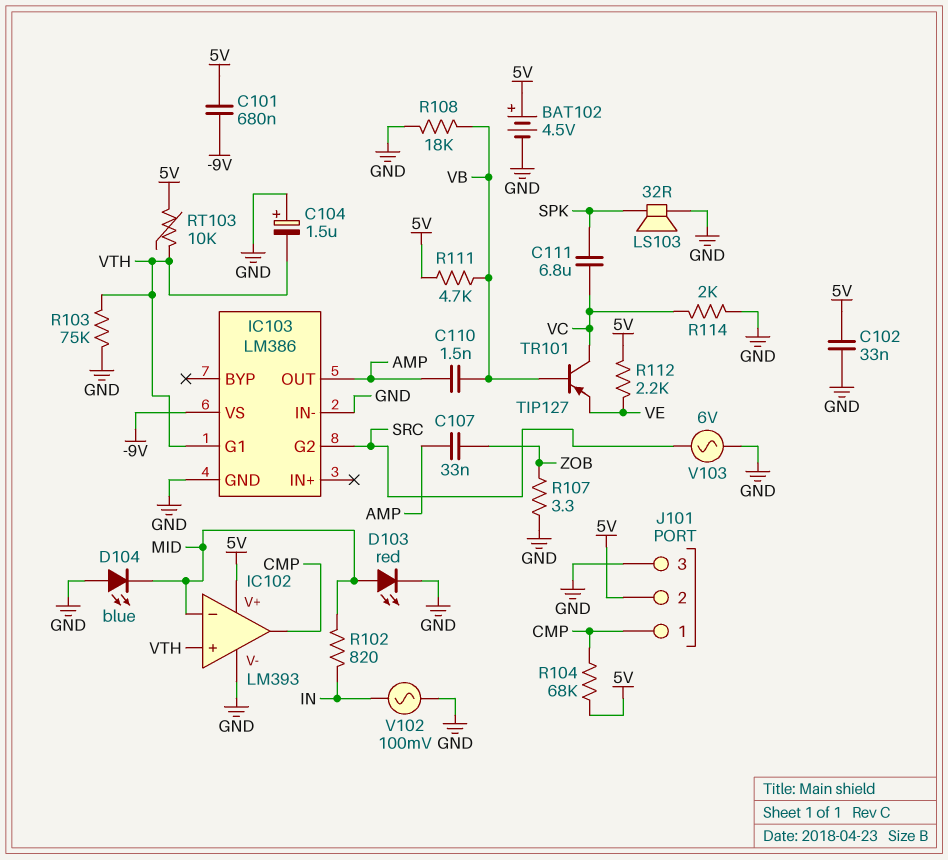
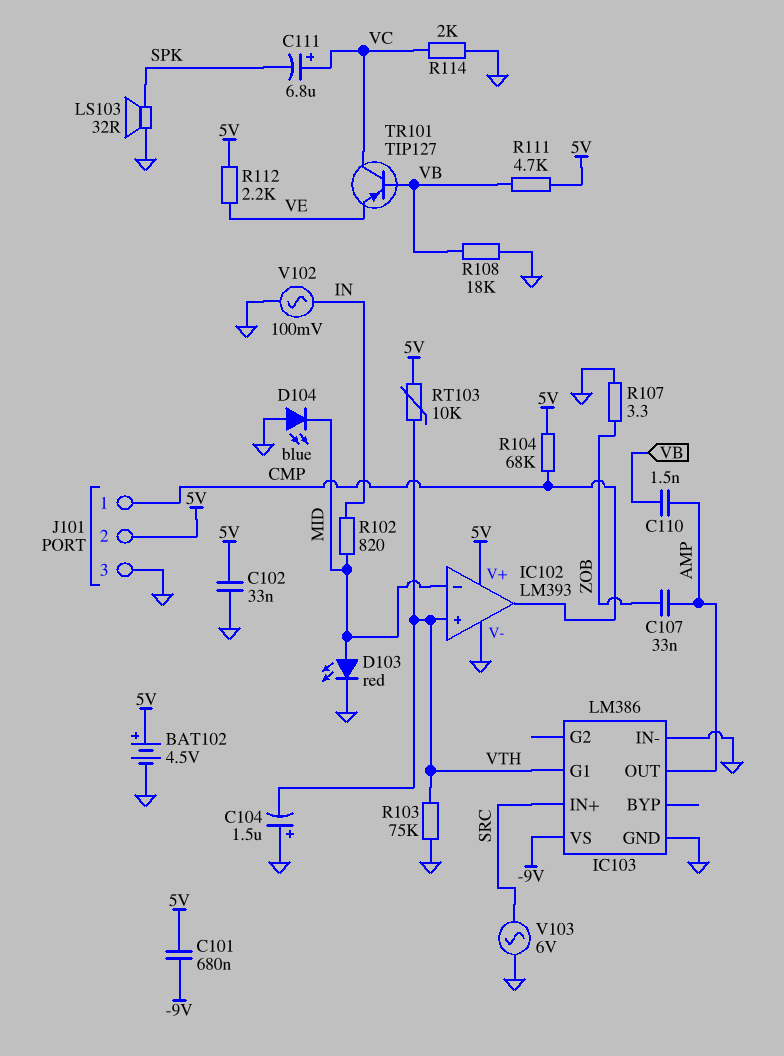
C111: 6.8uF (SPK, VC) -> 6.8uF (plus VC, minus SPK)
IC103 pin G2: SRC -> none
IC103 pin IN+: none -> SRC

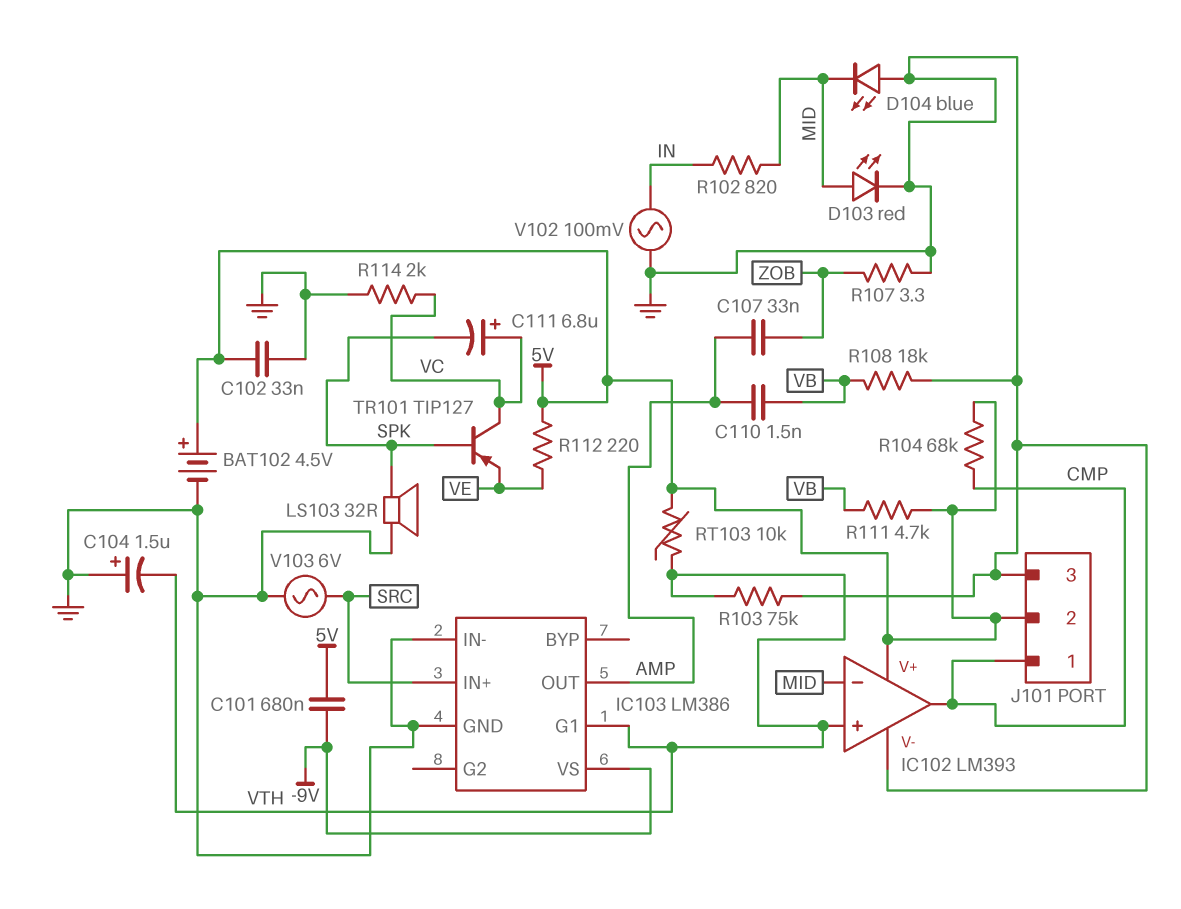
R112: 2.2k (5V, VE) -> 220 (5V, VE)
TR101: PNP TIP127 (B VB, C VC, E VE) -> PNP TIP127 (B SPK, C VC, E VE)

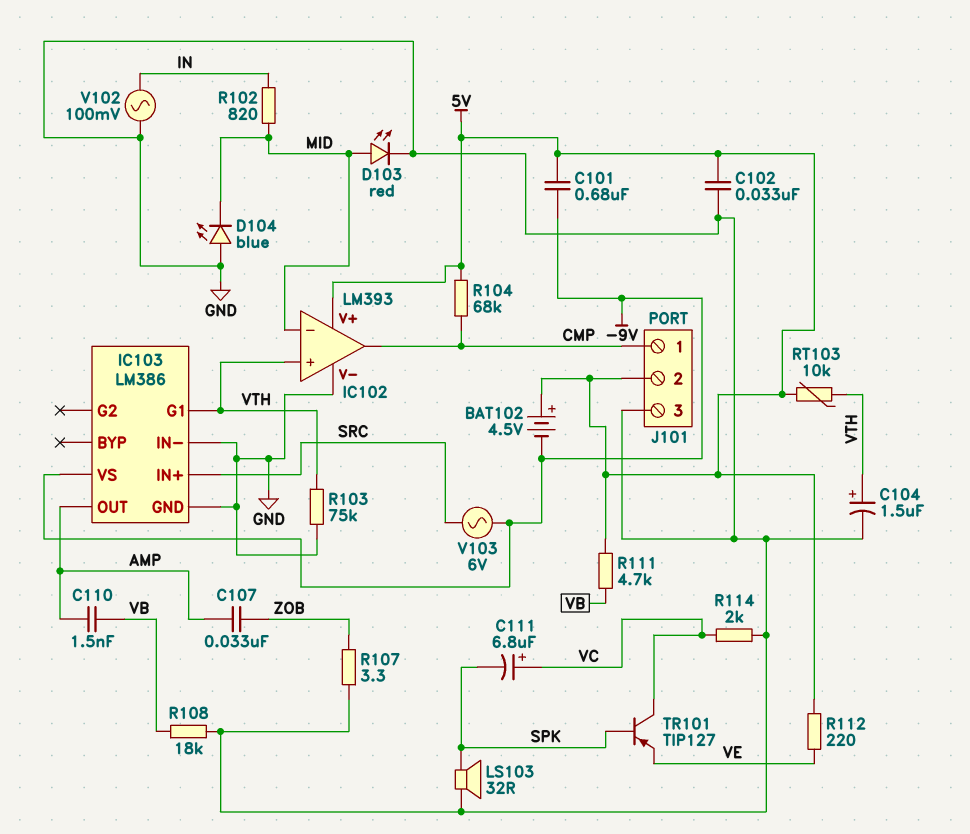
BAT102: 4.5V (plus 5V, minus GND) -> 4.5V (plus 5V, minus -9V)
C104: 1.5uF (plus GND, minus VTH) -> 1.5uF (plus VTH, minus GND)
V103: AC 6V (GND, SRC) -> AC 6V (-9V, SRC)

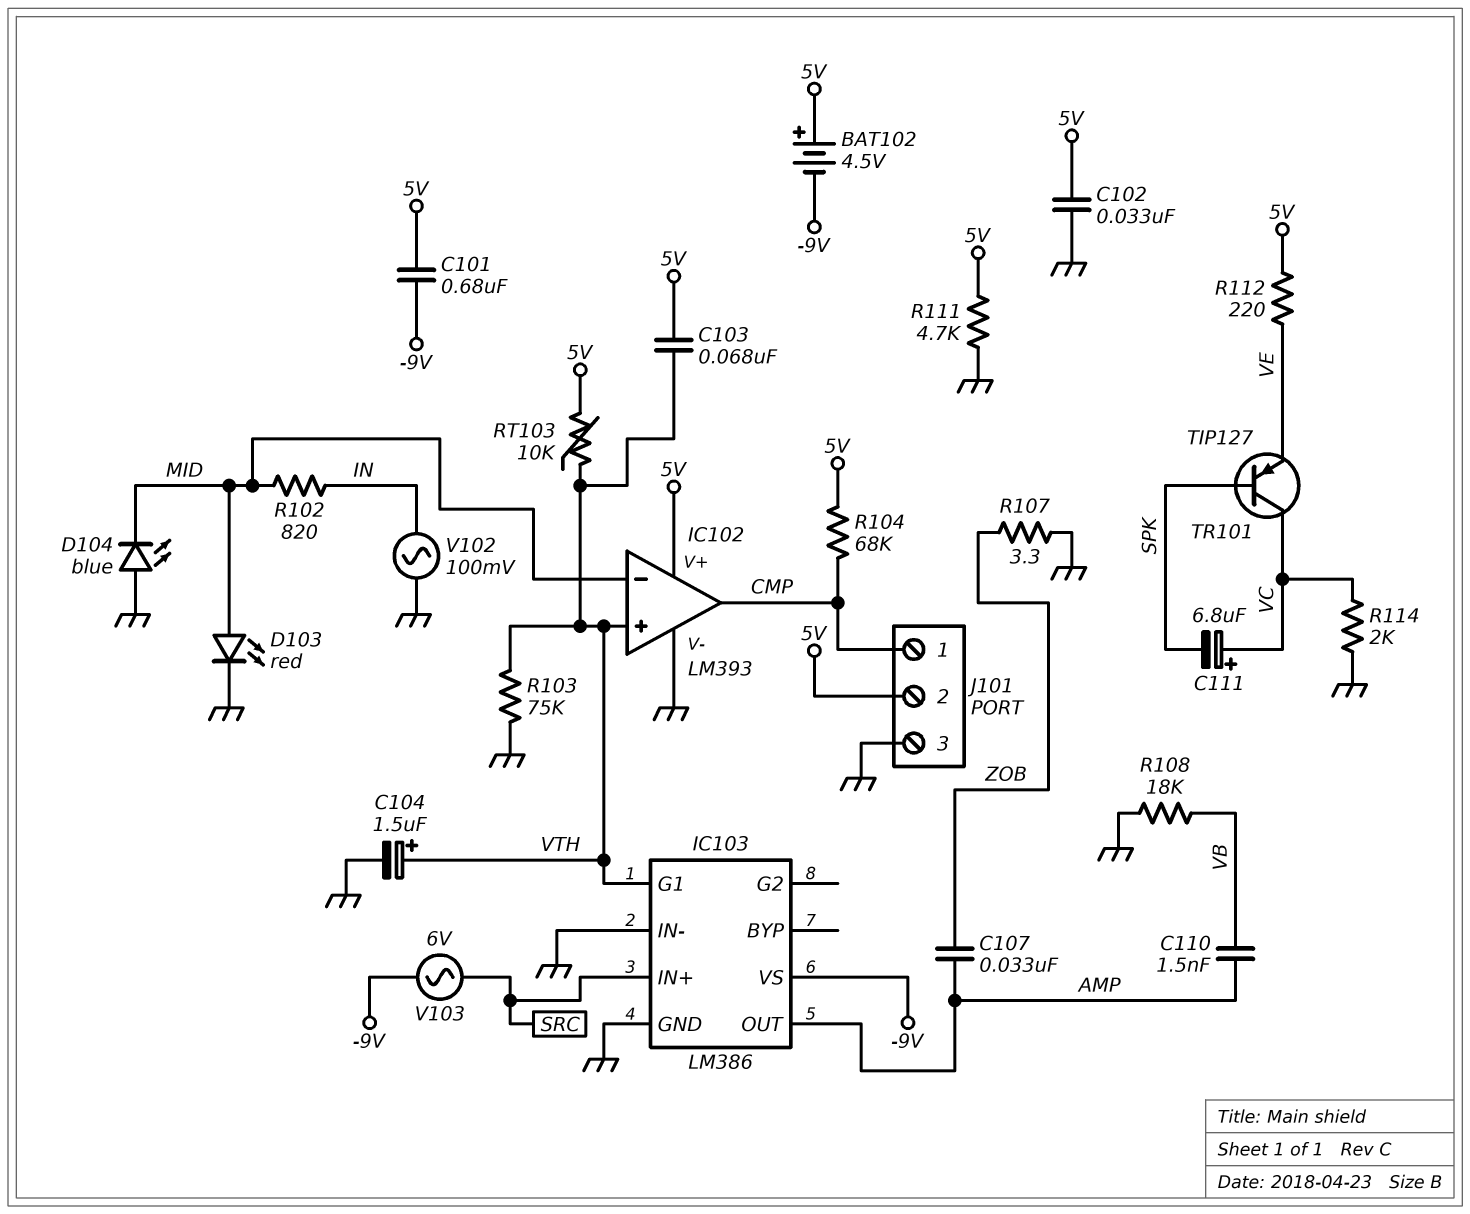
C103: none -> 68nF (5V, VTH)
LS103: speaker 32R (GND, SPK) -> none
R111: 4.7k (5V, VB) -> 4.7k (5V, GND)

